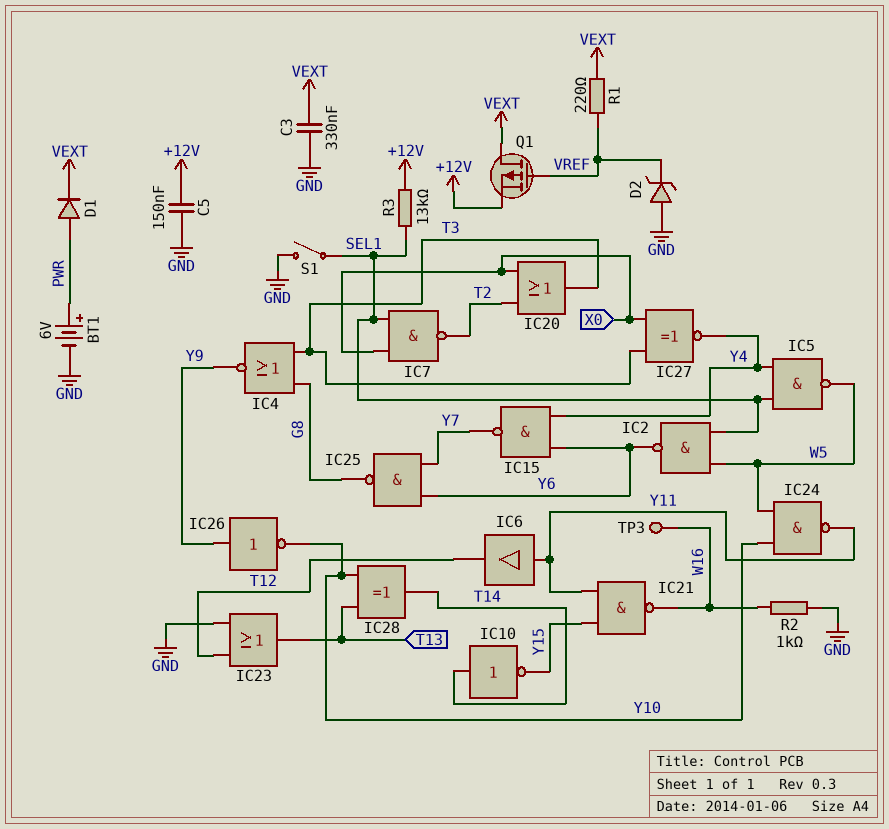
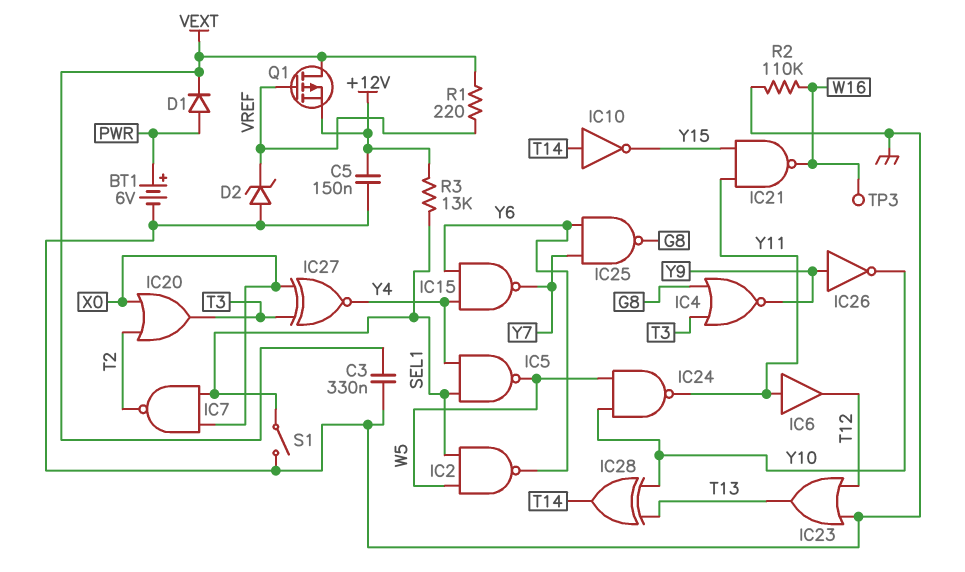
R2: 1k (GND, W16) -> 110k (GND, W16)

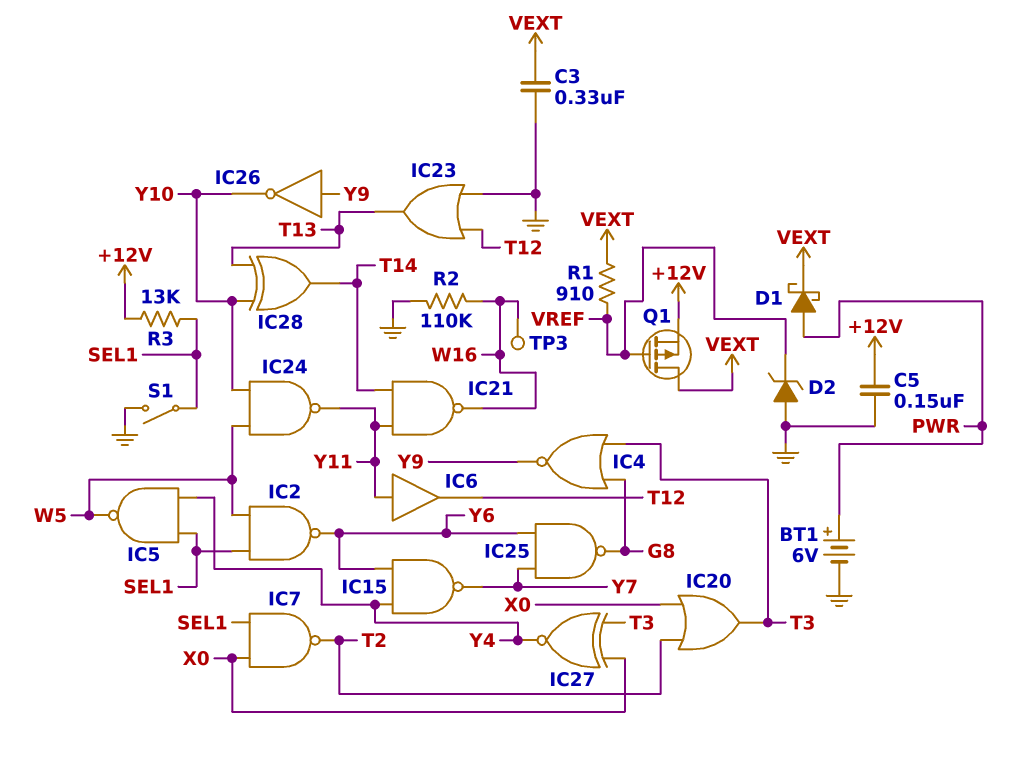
D1: diode (A PWR, K VEXT) -> schottky (A PWR, K VEXT)
IC10: NOT (in T14, out Y15) -> none
IC21: NAND (in Y11, in Y15, out W16) -> NAND (in T14, in Y11, out W16)
R1: 220 (VEXT, VREF) -> 910 (VEXT, VREF)

